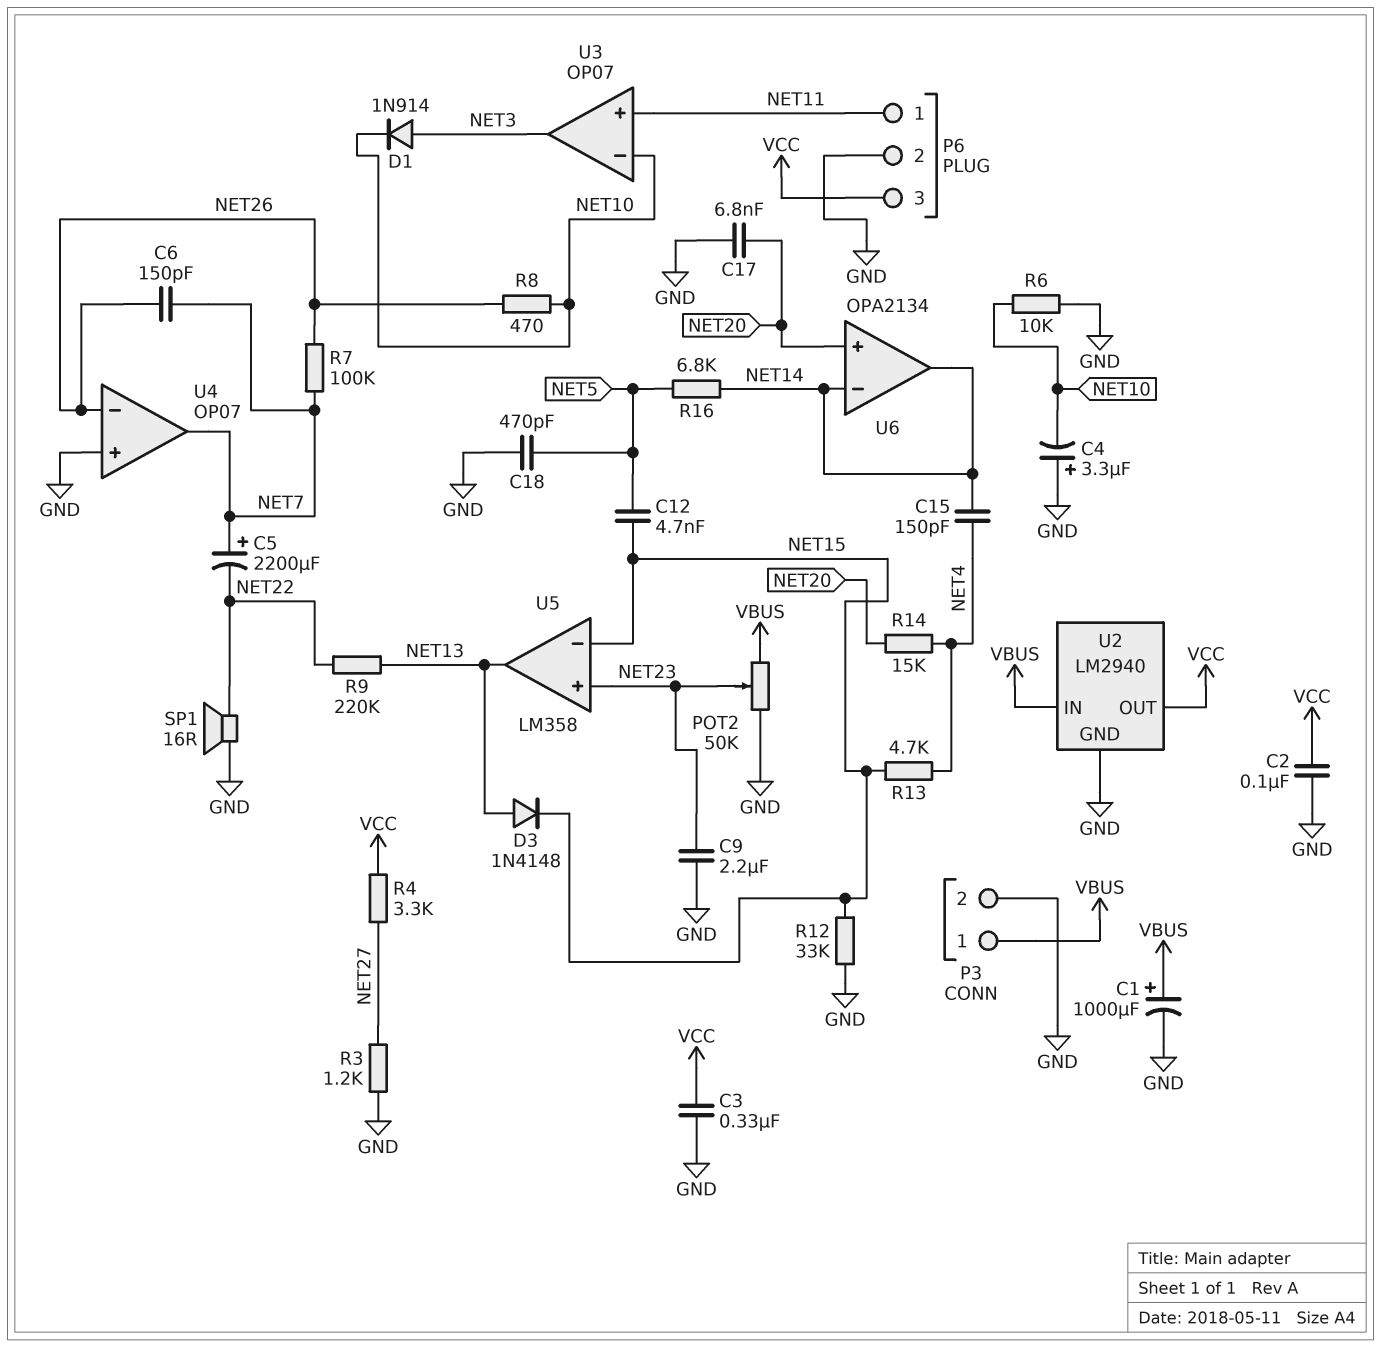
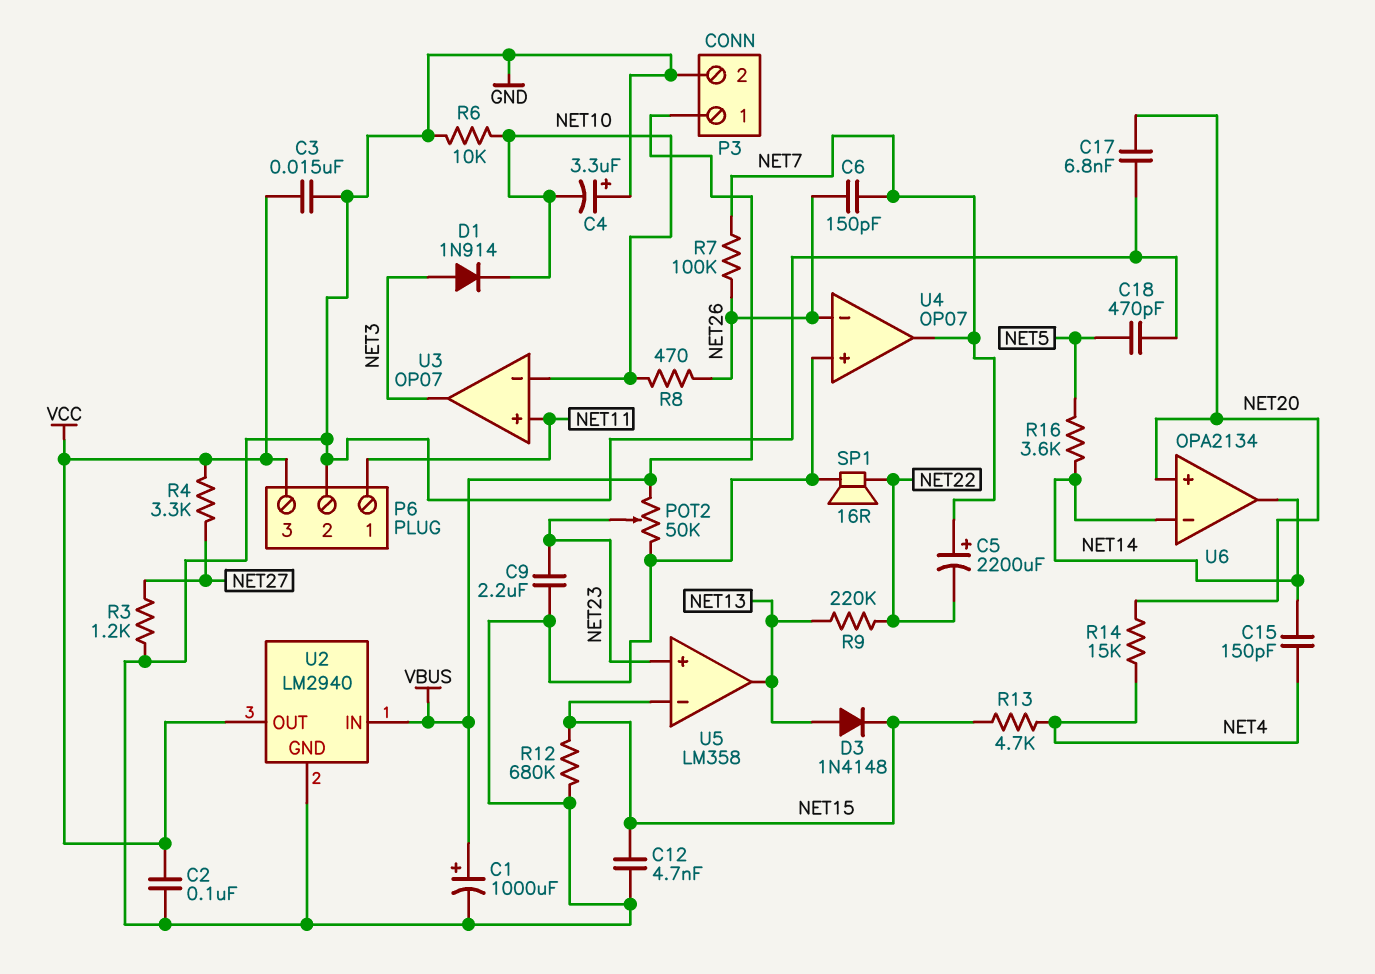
C3: 330nF (GND, VCC) -> 15nF (GND, VCC)
C12: 4.7nF (NET5, NET15) -> 4.7nF (GND, NET15)
R12: 33k (GND, NET15) -> 680k (GND, NET15)
R16: 6.8k (NET5, NET14) -> 3.6k (NET5, NET14)

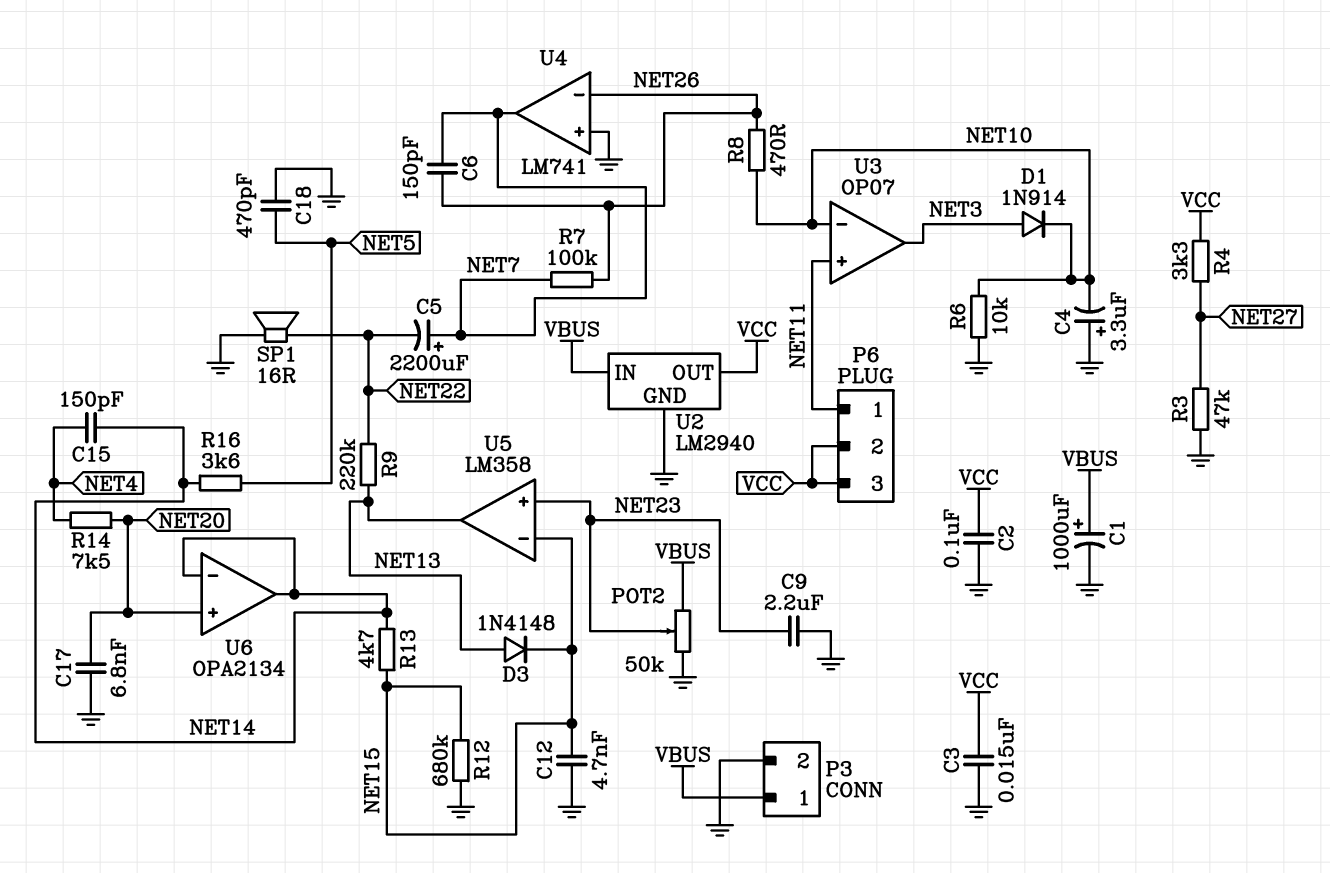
P6 pin 2: GND -> VCC
R3: 1.2k (GND, NET27) -> 47k (GND, NET27)
R13: 4.7k (NET4, NET15) -> 4.7k (NET14, NET15)
R14: 15k (NET4, NET20) -> 7.5k (NET4, NET20)
U4: OP07 -> LM741

